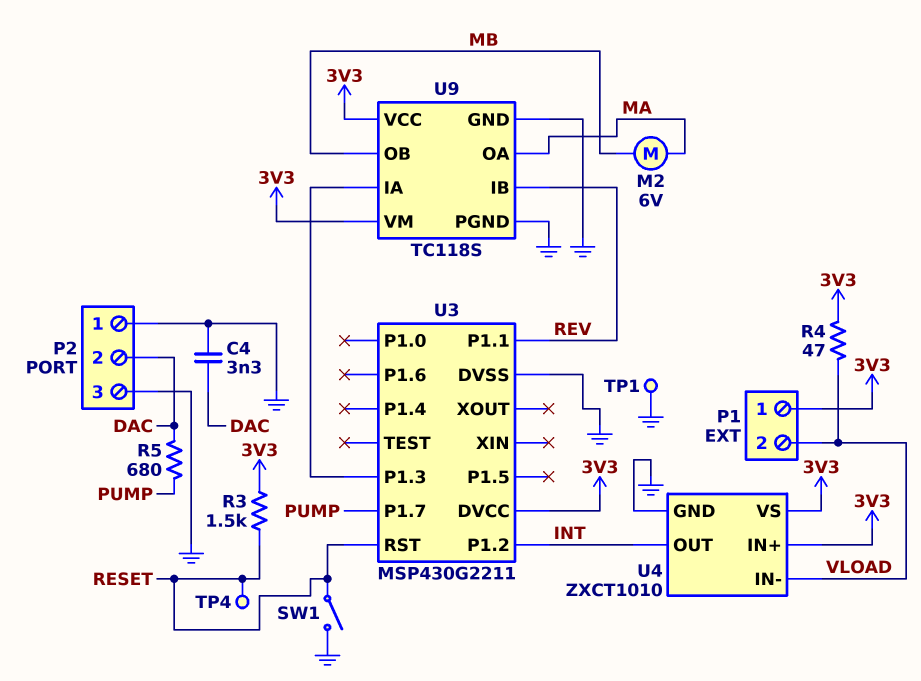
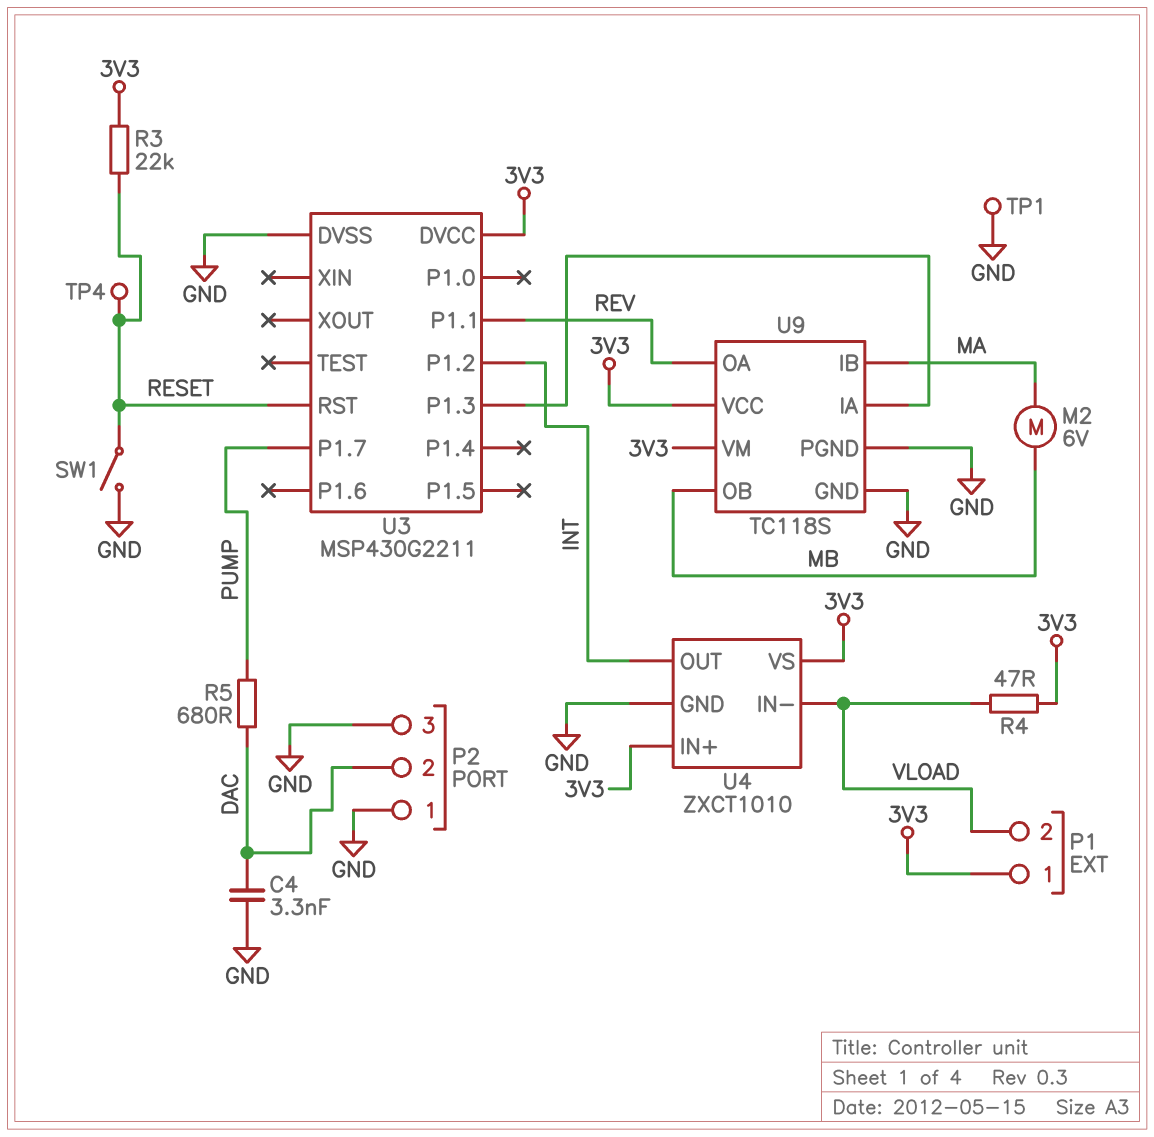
R3: 1.5k (3V3, RESET) -> 22k (3V3, RESET)
U9 pin IB: REV -> MA
U9 pin OA: MA -> REV

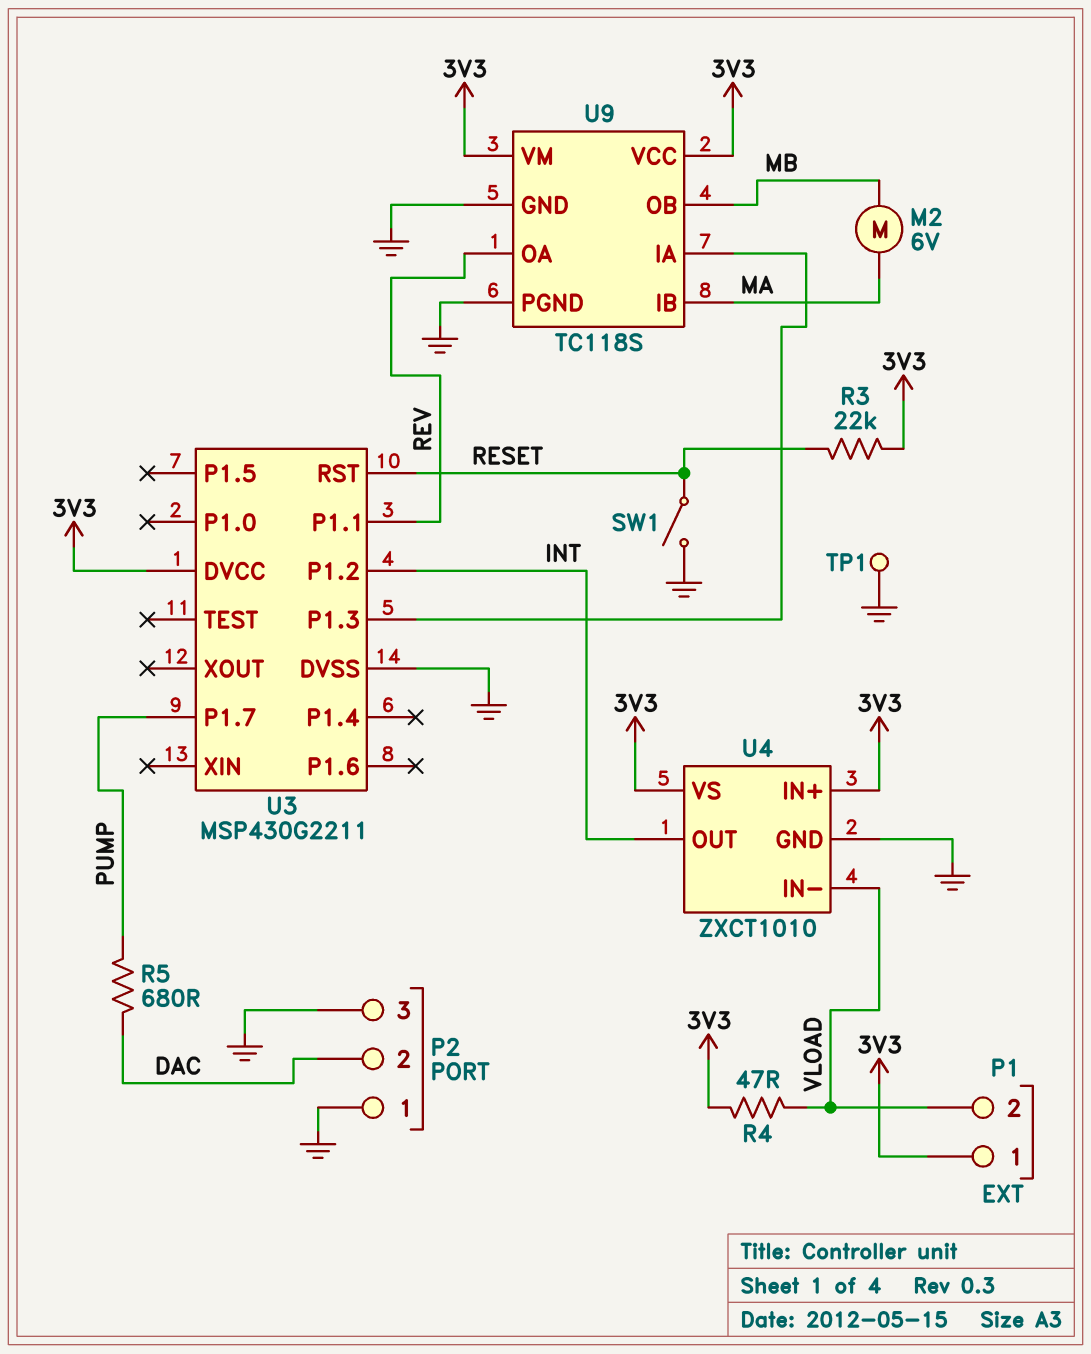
C4: 3.3nF (DAC, GND) -> none
TP4: test point (RESET) -> none

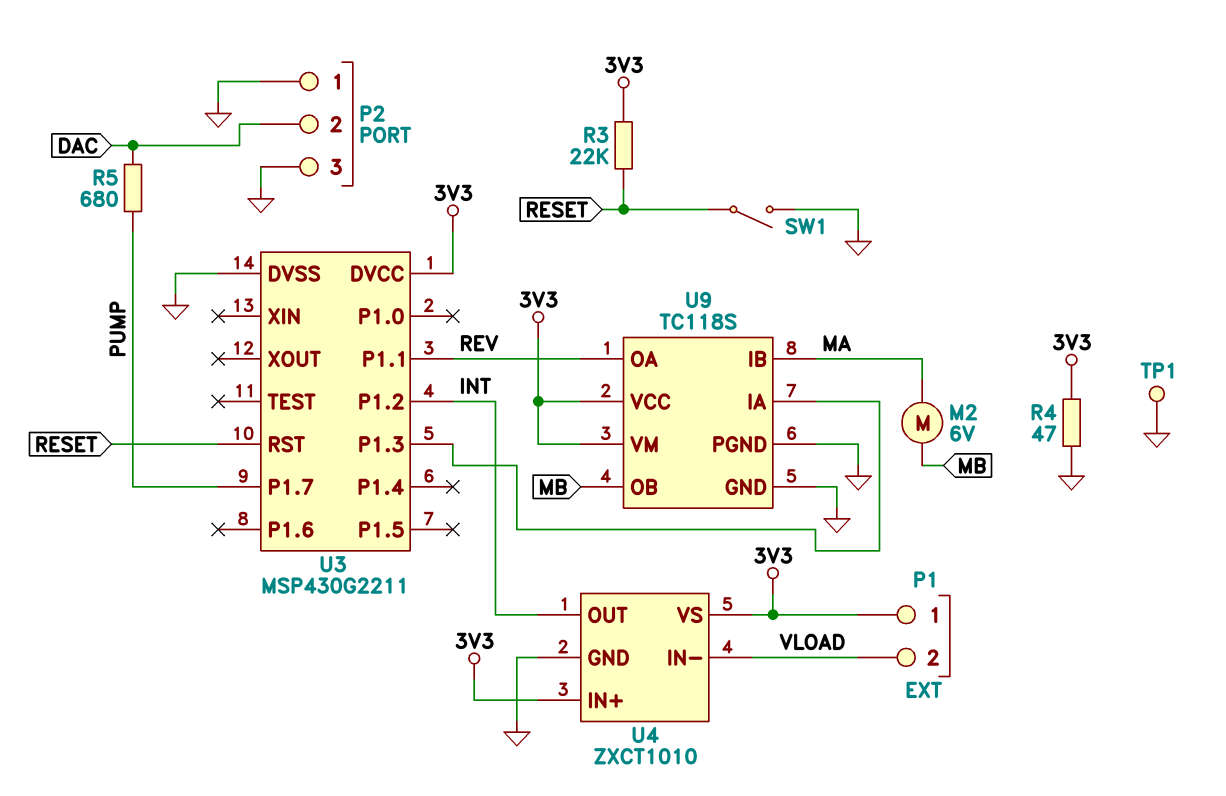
R4: 47 (3V3, VLOAD) -> 47 (3V3, GND)

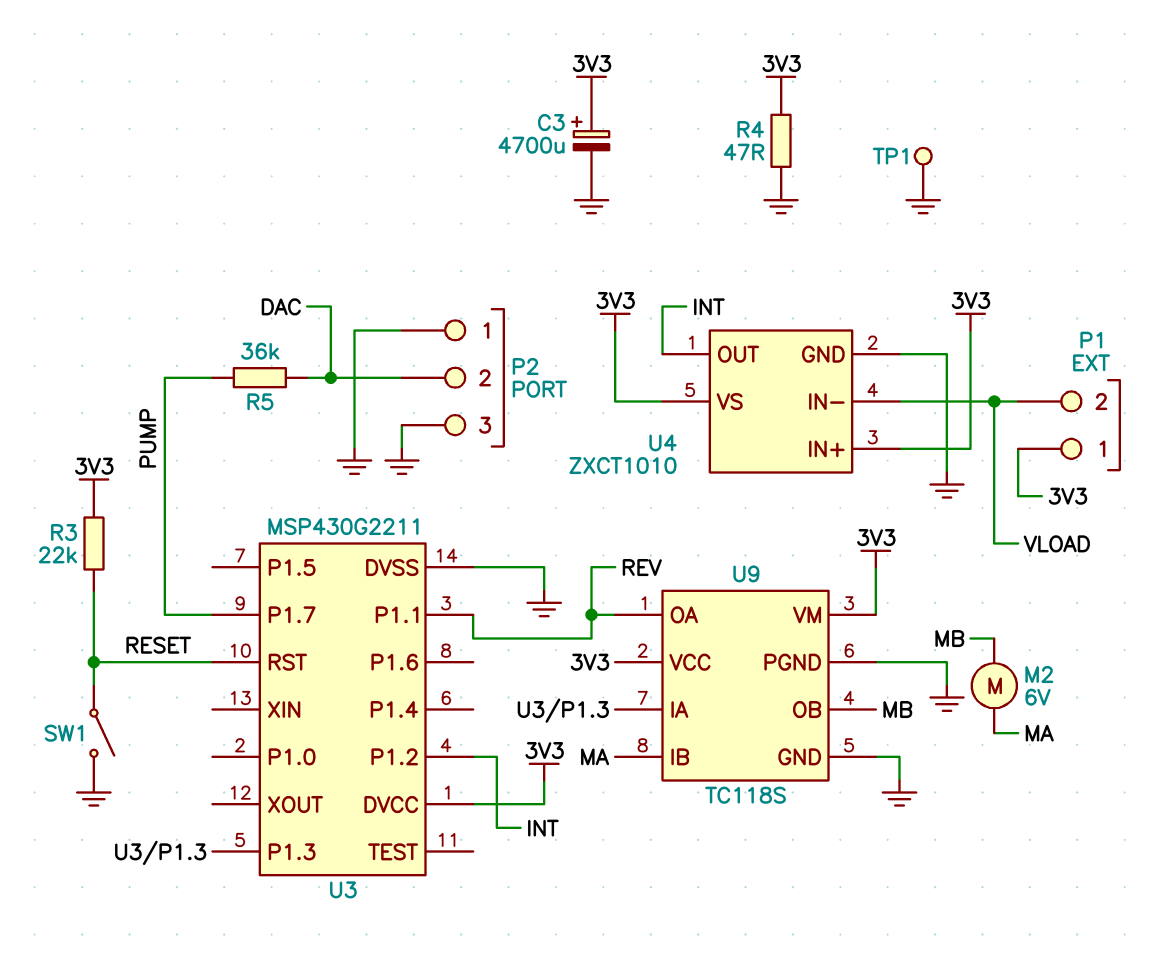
C3: none -> 4700uF (plus 3V3, minus GND)
R5: 680 (DAC, PUMP) -> 36k (DAC, PUMP)

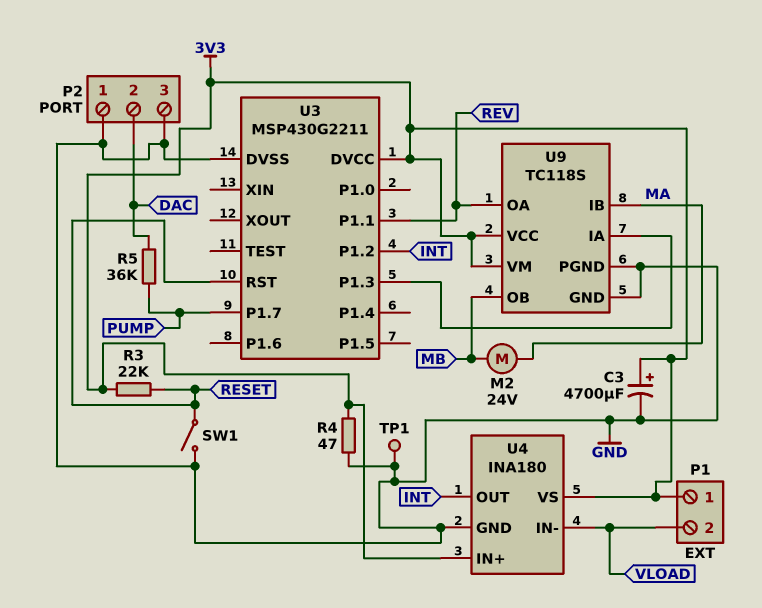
M2: motor 6V (MA, MB) -> motor 24V (MA, MB)
U4: ZXCT1010 -> INA180

